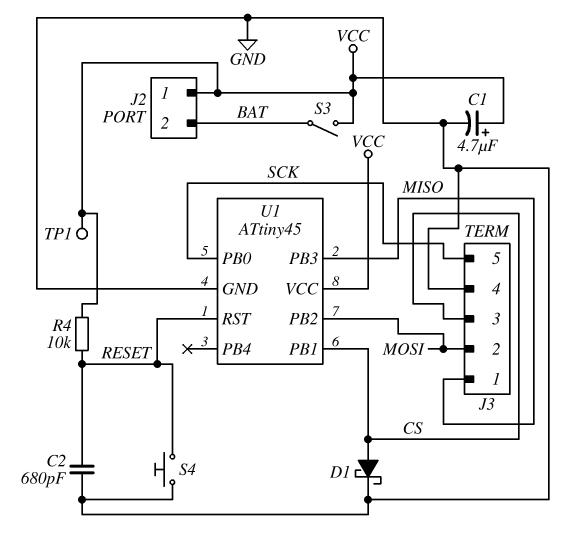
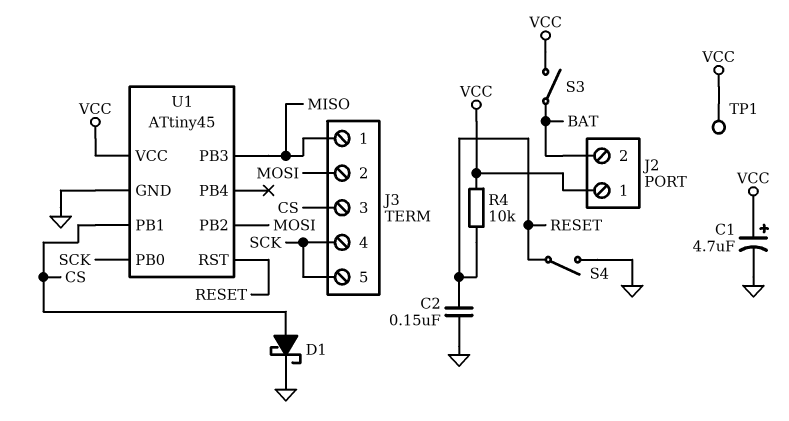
C2: 680pF (GND, RESET) -> 150nF (GND, RESET)
J3 pin 4: GND -> SCK
S4: button (GND, RESET) -> switch (GND, RESET)

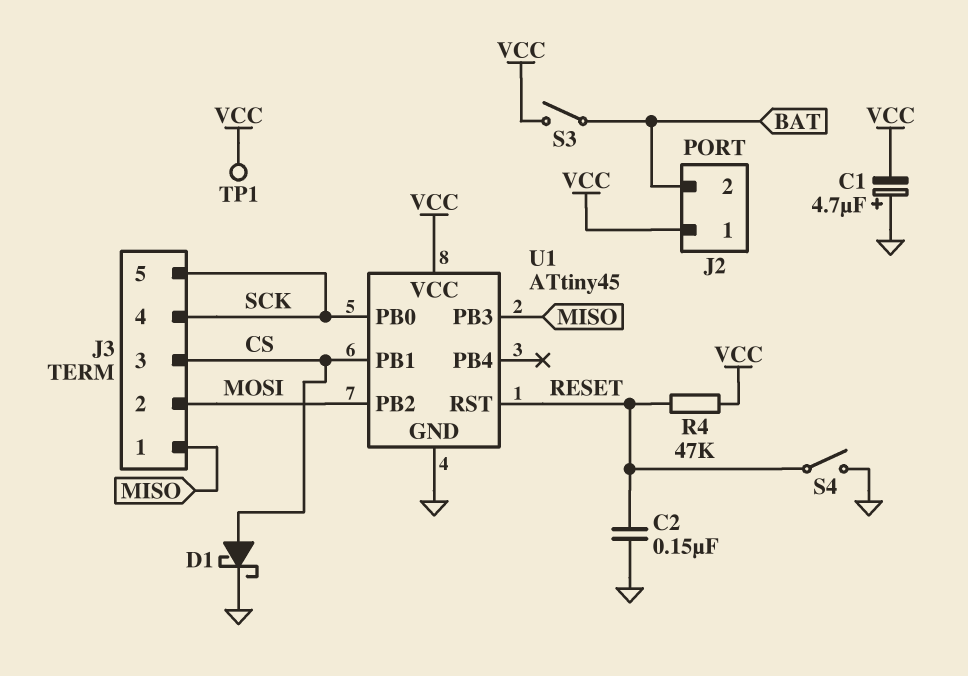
C1: 4.7uF (plus VCC, minus GND) -> 4.7uF (plus GND, minus VCC)
R4: 10k (RESET, VCC) -> 47k (RESET, VCC)

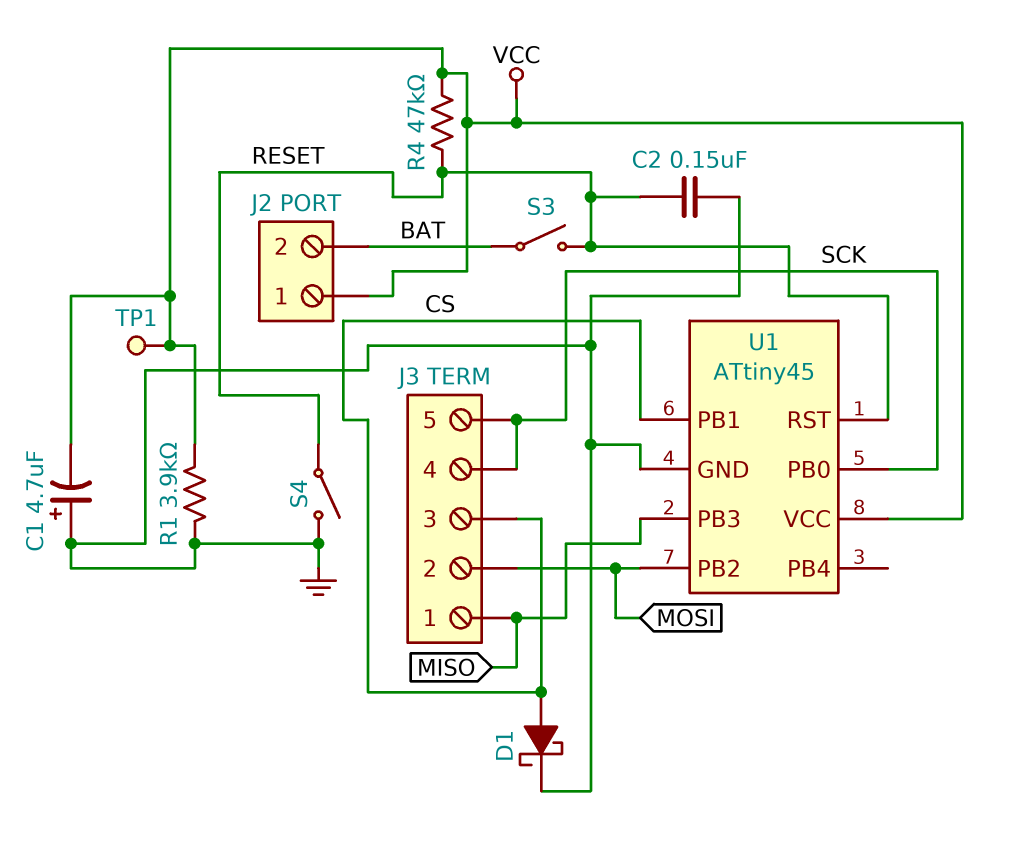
R1: none -> 3.9k (GND, VCC)
S3: switch (BAT, VCC) -> switch (BAT, RESET)

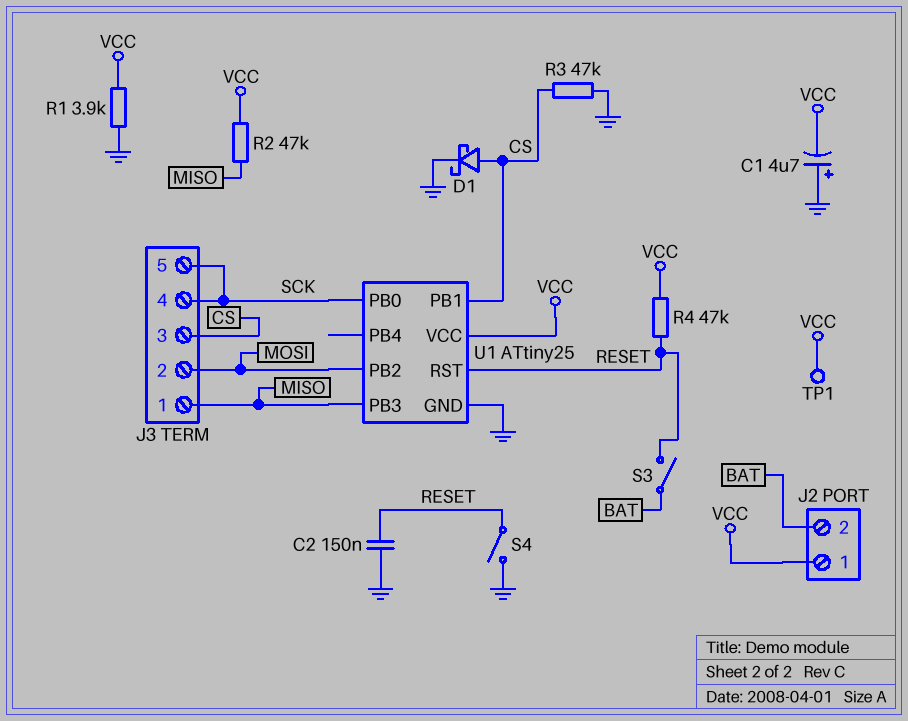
R2: none -> 47k (MISO, VCC)
R3: none -> 47k (CS, GND)
U1: ATtiny45 -> ATtiny25

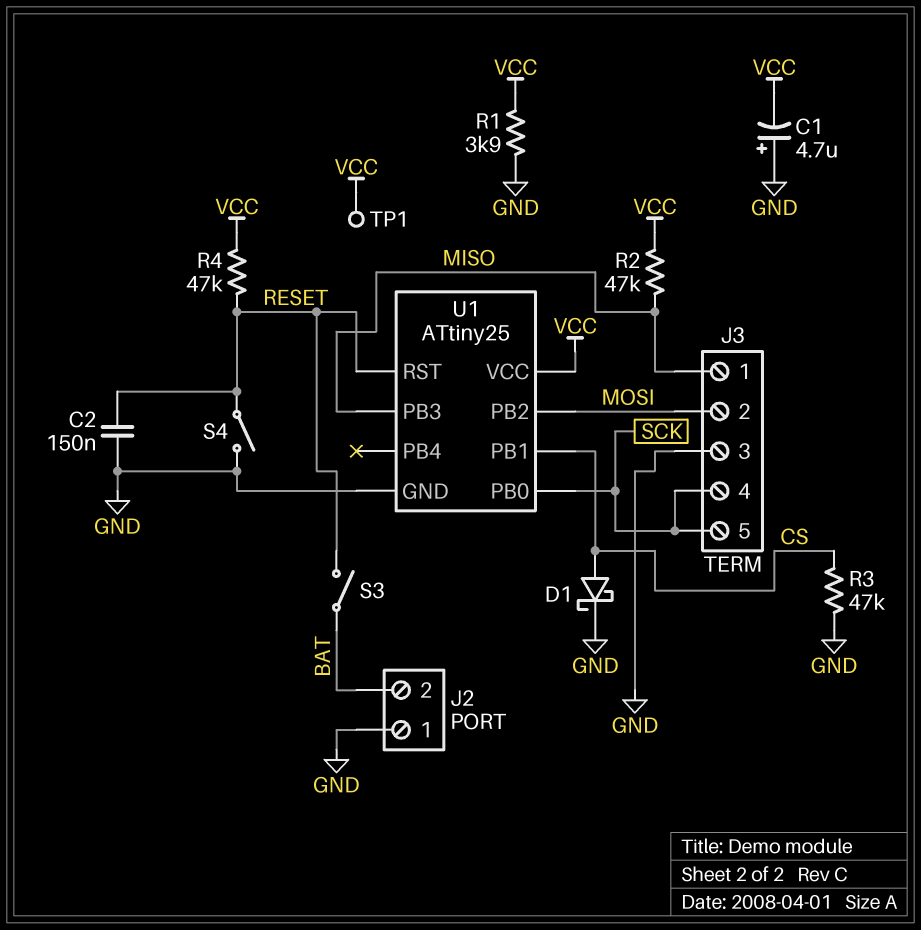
J2 pin 1: VCC -> GND
J3 pin 3: CS -> GND

